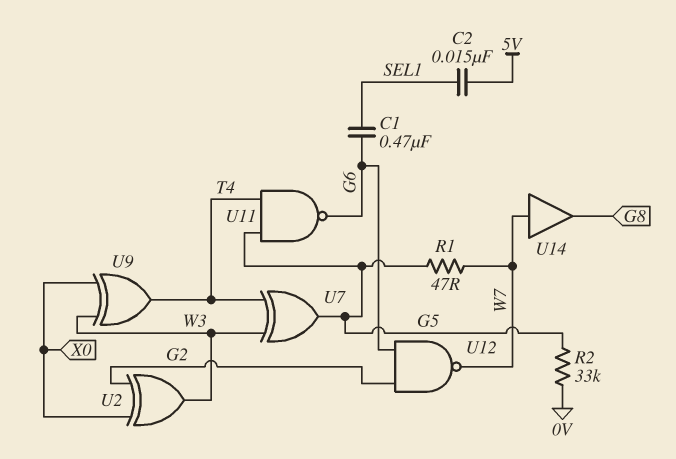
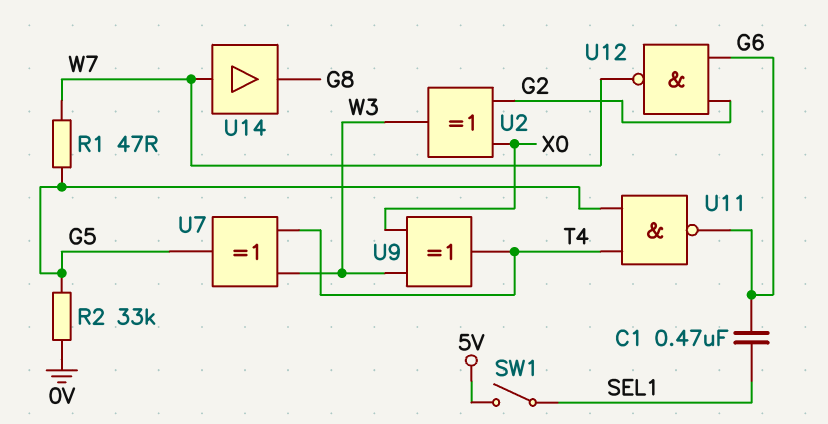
C2: 15nF (5V, SEL1) -> none
SW1: none -> switch (5V, SEL1)

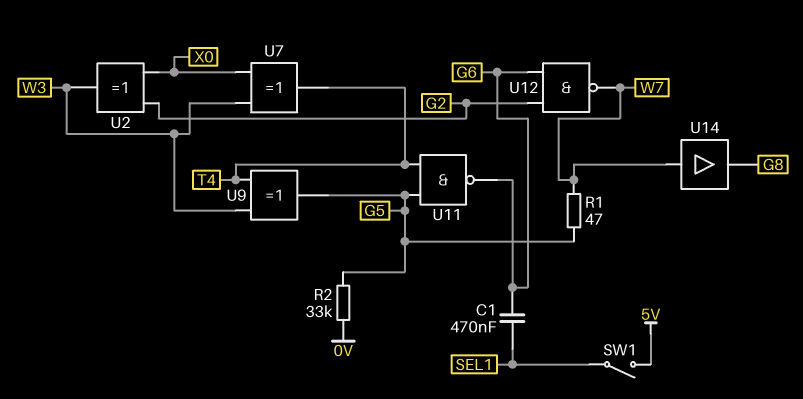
U7: XOR (in T4, in W3, out G5) -> XOR (in W3, in X0, out T4)
U9: XOR (in W3, in X0, out T4) -> XOR (in T4, in W3, out G5)

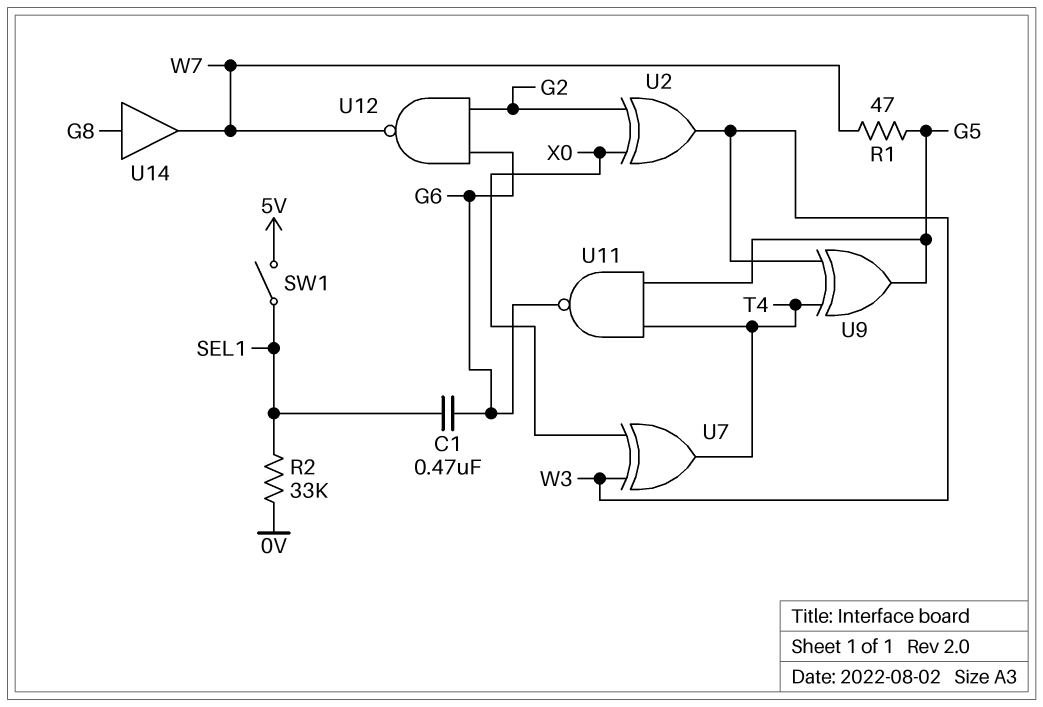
R2: 33k (0V, G5) -> 33k (0V, SEL1)
U14: buffer (in W7, out G8) -> buffer (in G8, out W7)

